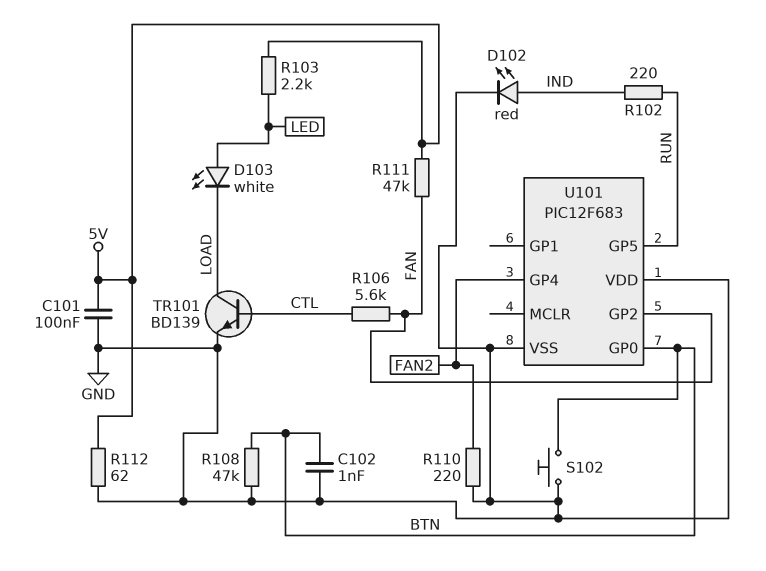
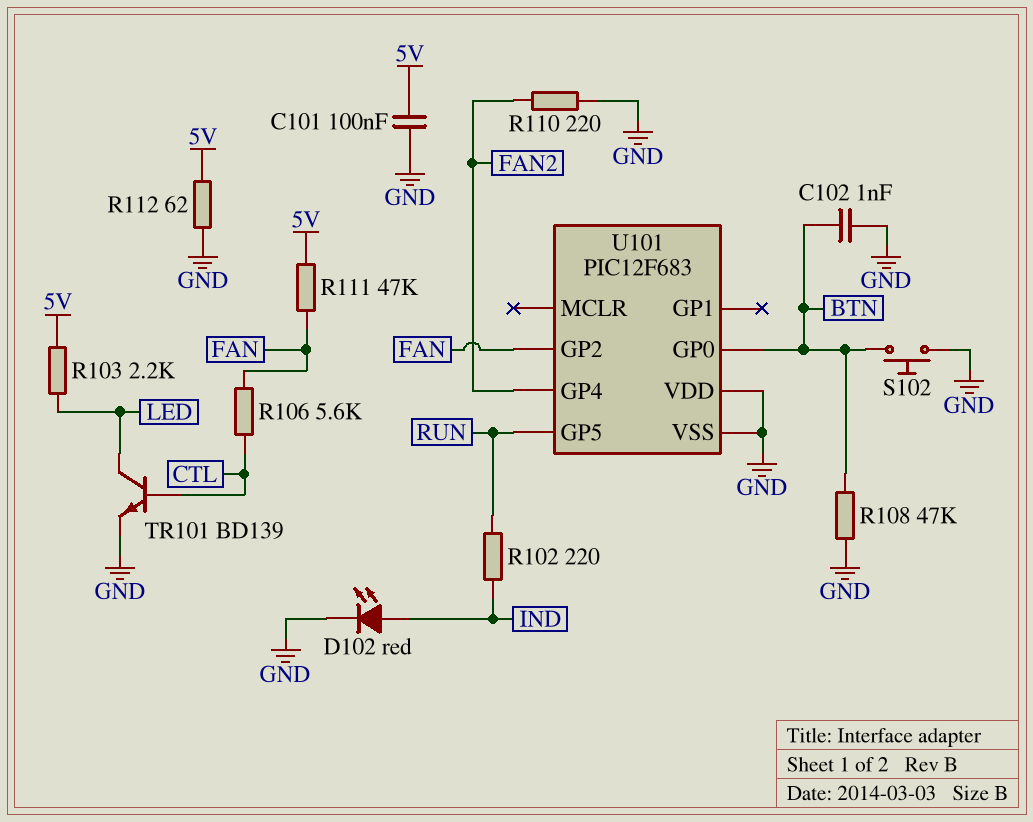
D103: LED white (A LED, K LOAD) -> none
TR101: NPN BD139 (B CTL, C LOAD, E GND) -> NPN BD139 (B CTL, C LED, E GND)

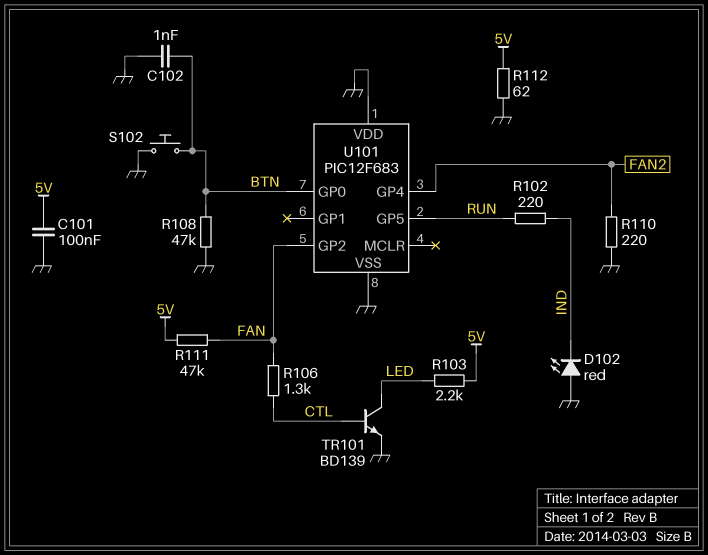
D102: LED red (A IND, K GND) -> LED red (A GND, K IND)
R106: 5.6k (CTL, FAN) -> 1.3k (CTL, FAN)

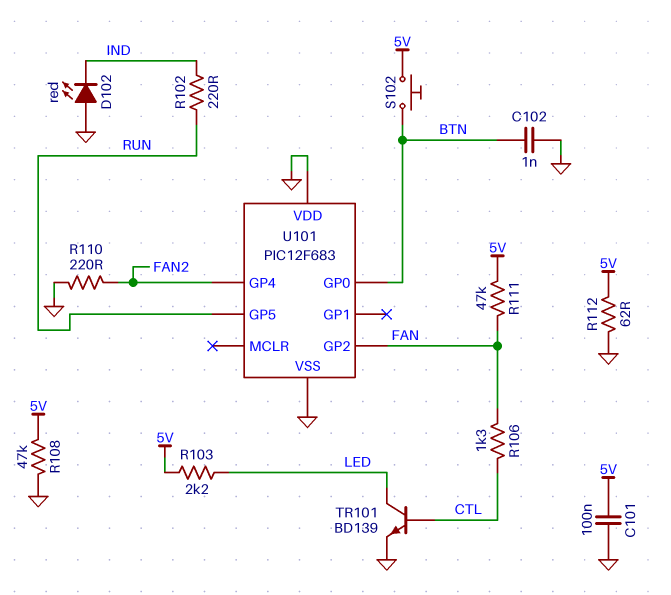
R108: 47k (BTN, GND) -> 47k (5V, GND)
S102: button (BTN, GND) -> button (5V, BTN)

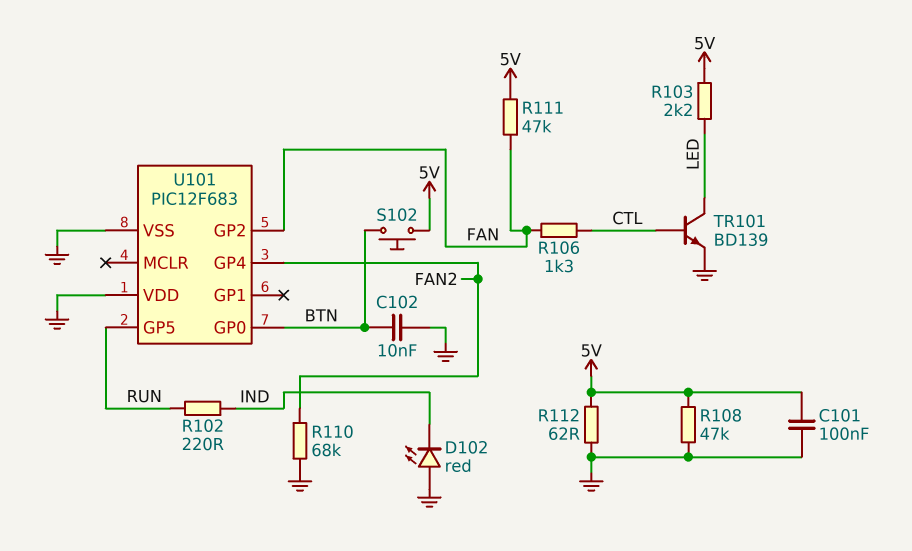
C102: 1nF (BTN, GND) -> 10nF (BTN, GND)
R110: 220 (FAN2, GND) -> 68k (FAN2, GND)

